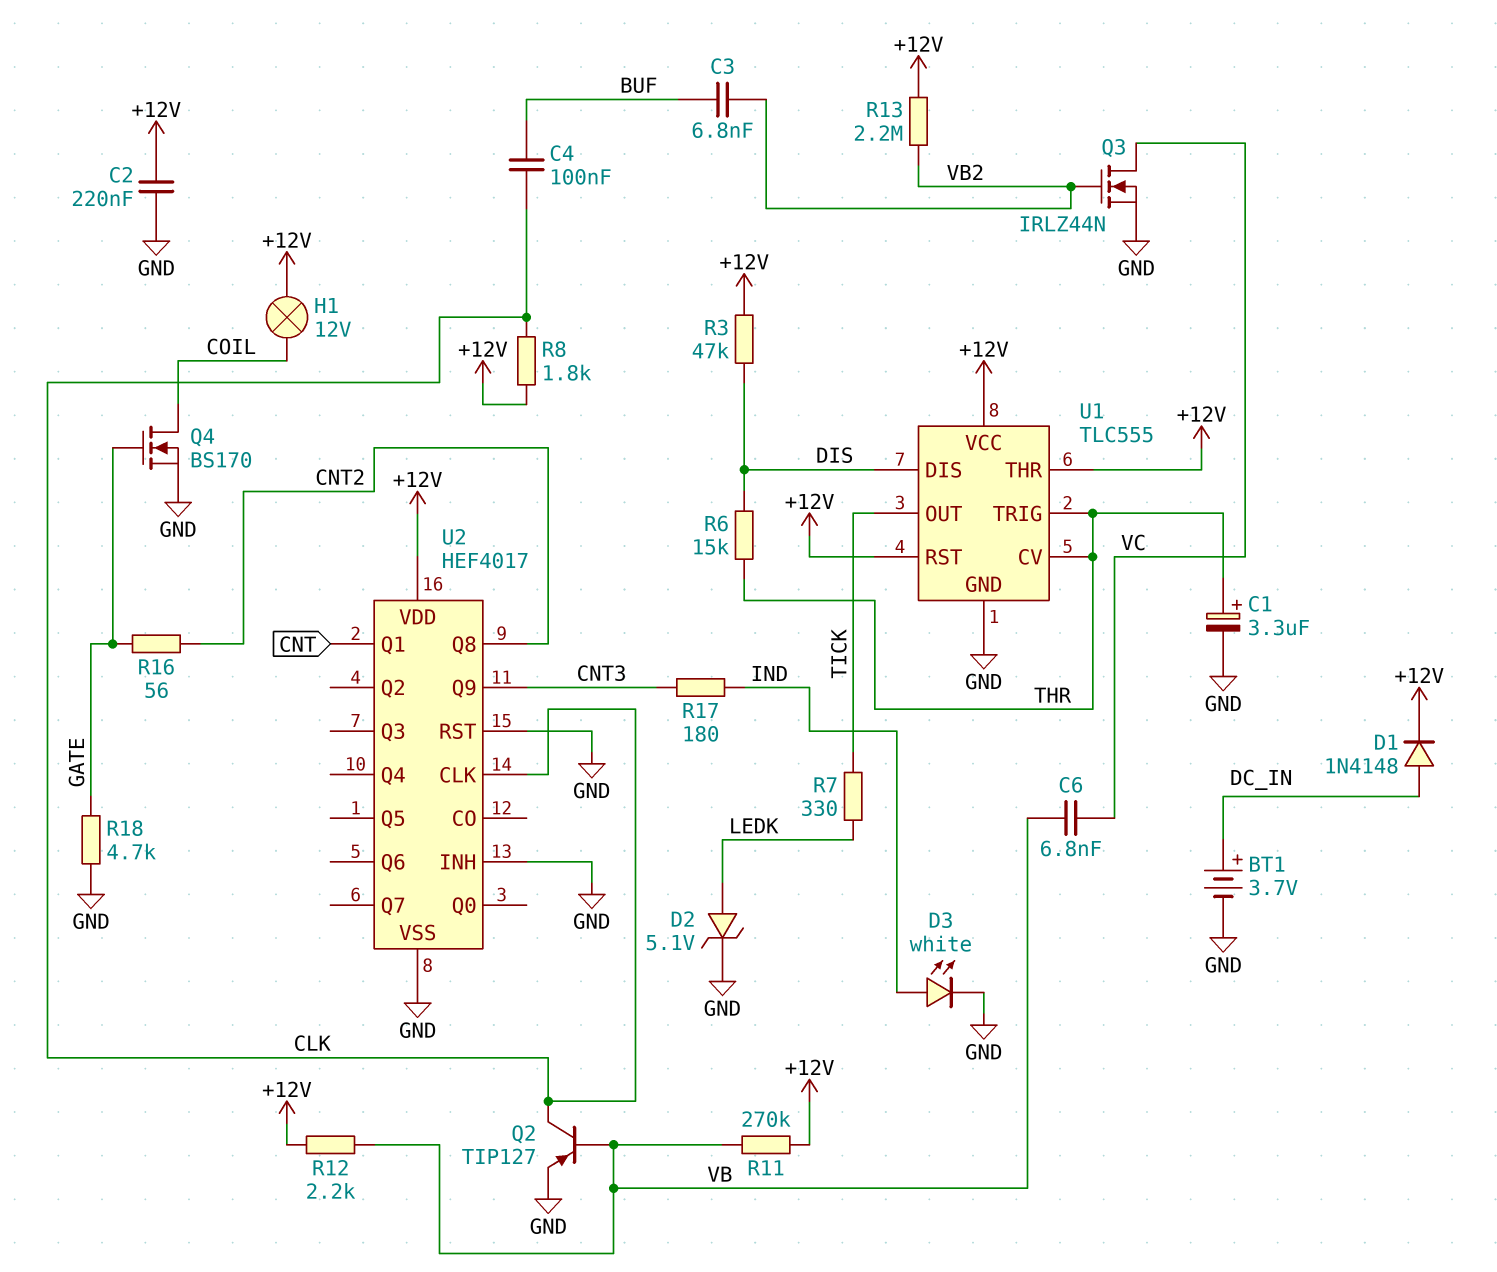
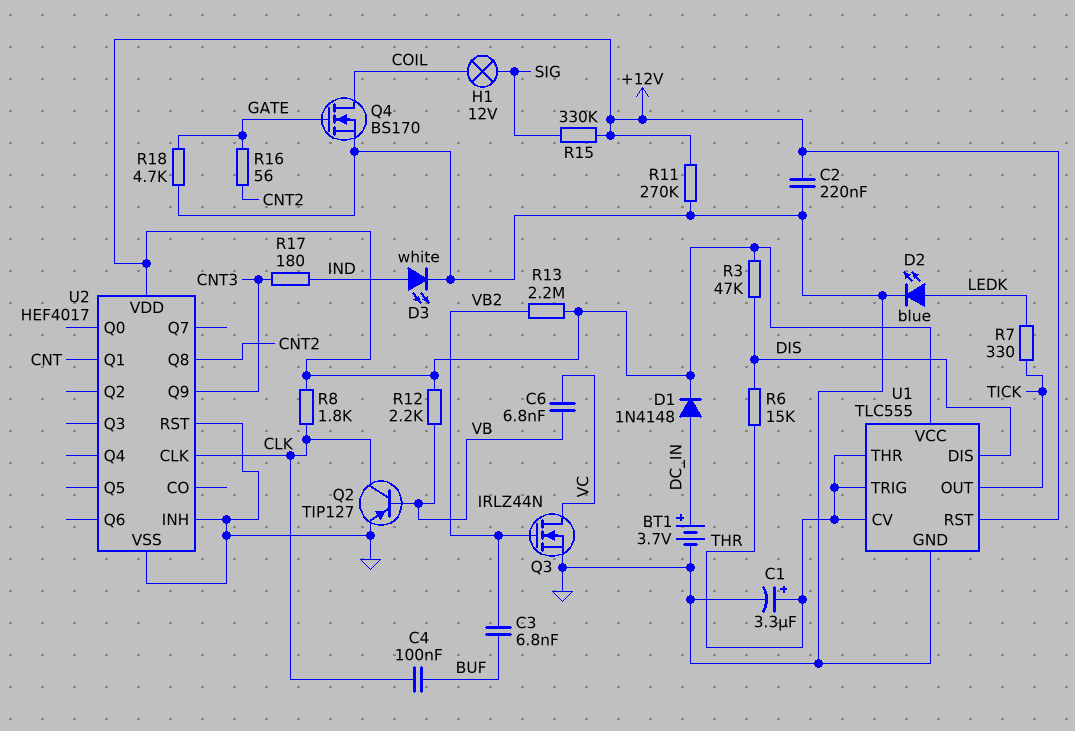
D2: zener 5.1V (A LEDK, K GND) -> LED blue (A LEDK, K GND)
H1: lamp 12V (+12V, COIL) -> lamp 12V (COIL, SIG)
R11: 270k (+12V, VB) -> 270k (+12V, GND)
R15: none -> 330k (+12V, SIG)
U1 pin THR: +12V -> THR

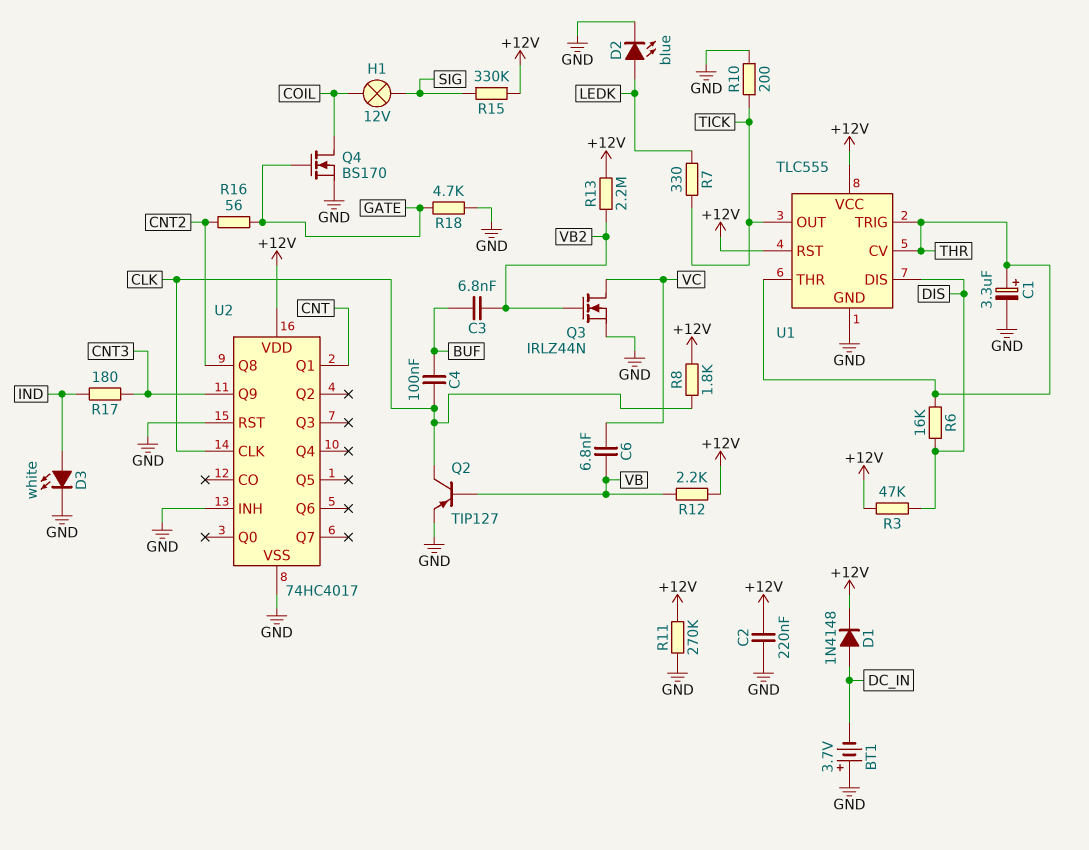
BT1: 3.7V (plus DC_IN, minus GND) -> 3.7V (plus GND, minus DC_IN)
R6: 15k (DIS, THR) -> 16k (DIS, THR)
R10: none -> 200 (GND, TICK)
U2: HEF4017 -> 74HC4017

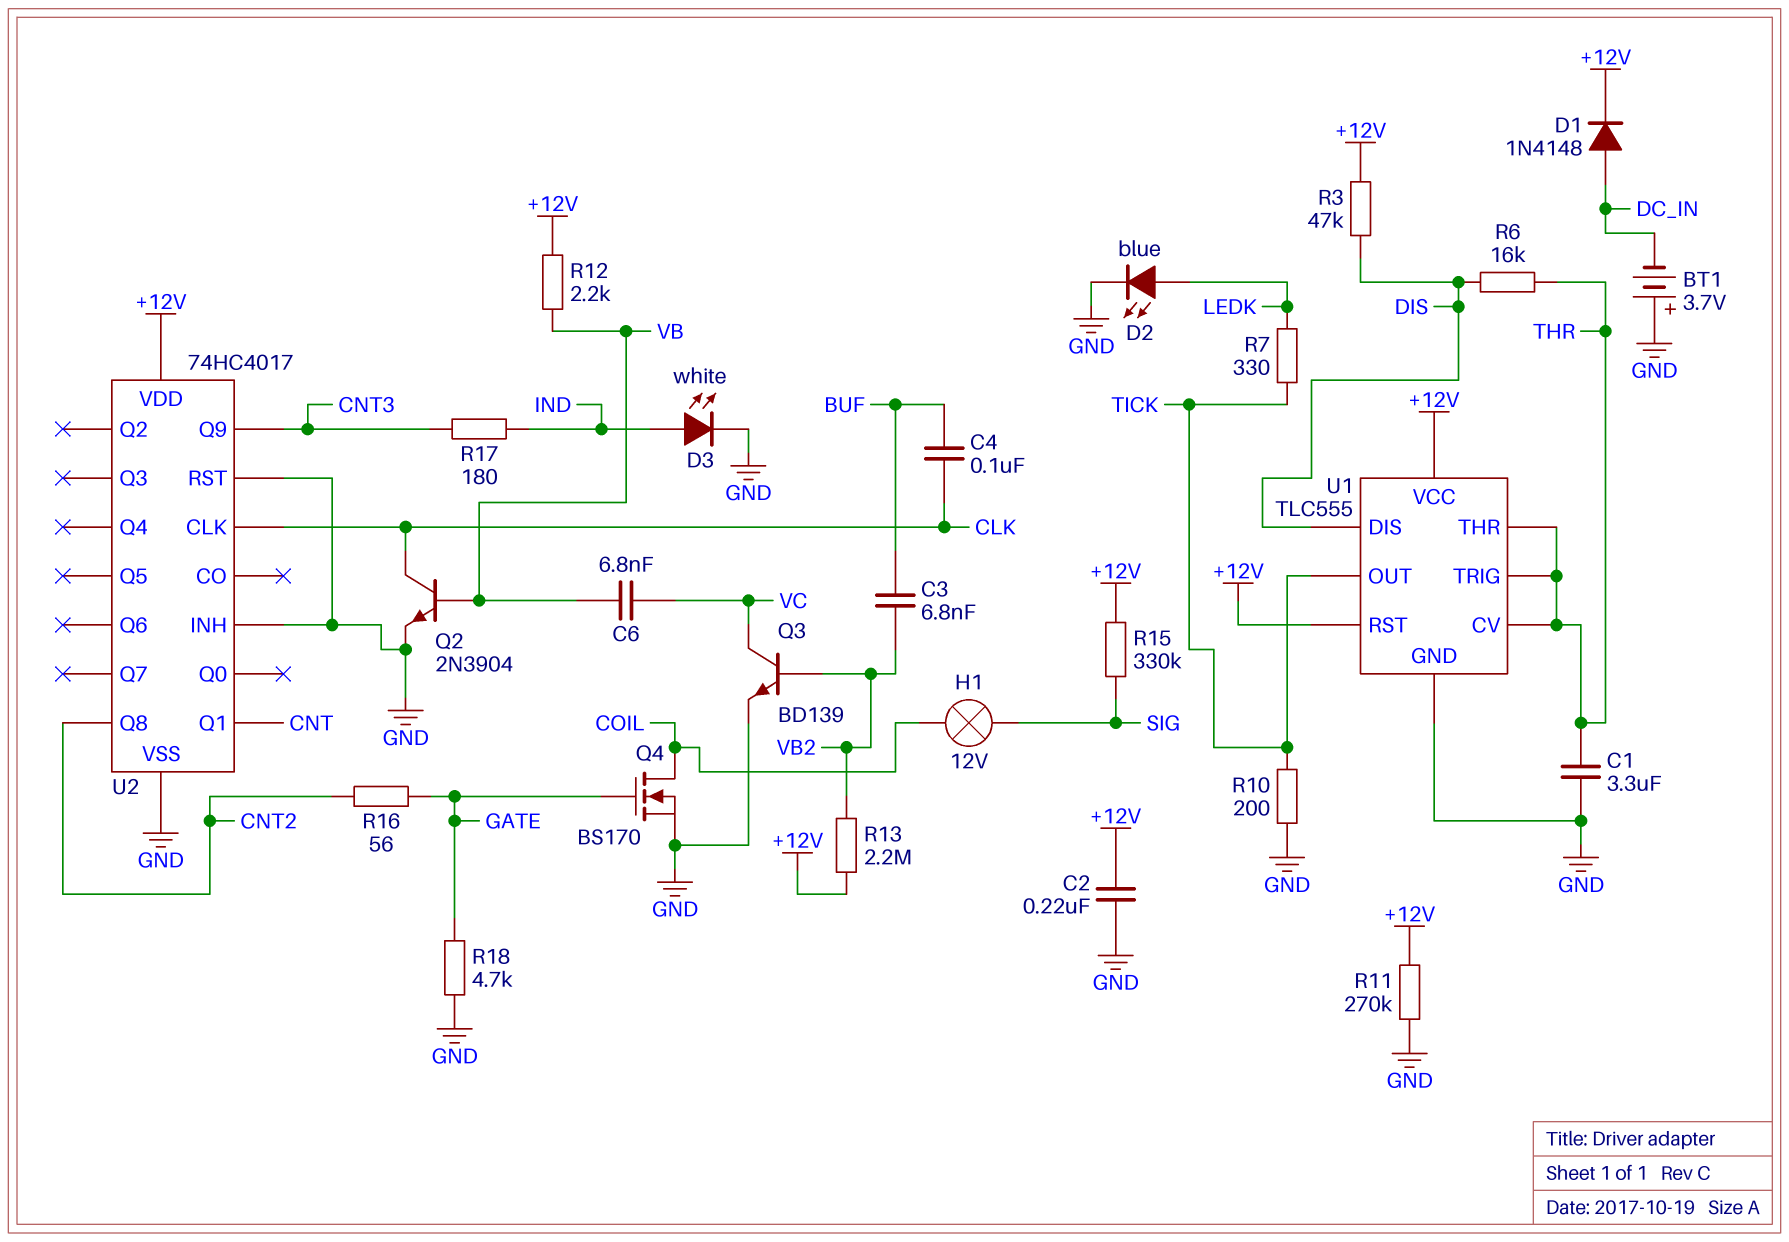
C1: 3.3uF (plus THR, minus GND) -> 3.3uF (GND, THR)
Q2: PNP TIP127 (B VB, C CLK, E GND) -> NPN 2N3904 (B VB, C CLK, E GND)
Q3: NMOS IRLZ44N (G VB2, D VC, S GND) -> NPN BD139 (B VB2, C VC, E GND)
R8: 1.8k (+12V, CLK) -> none

